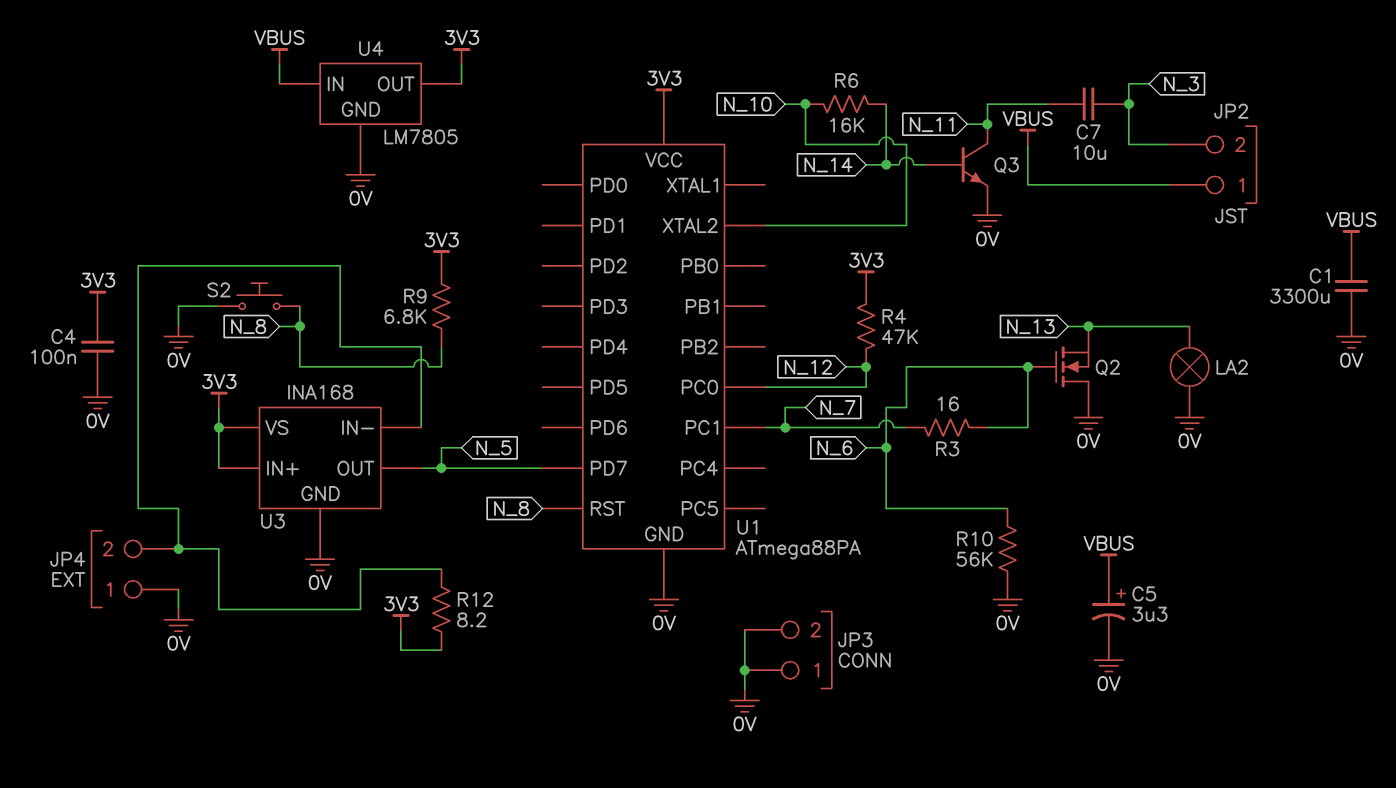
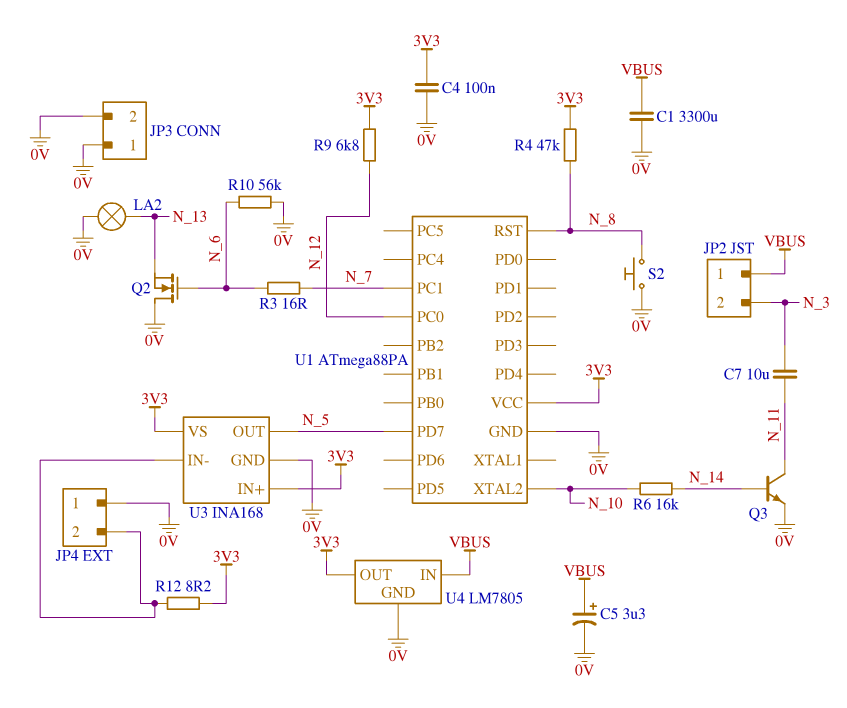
R4: 47k (3V3, N_12) -> 47k (3V3, N_8)
R9: 6.8k (3V3, N_8) -> 6.8k (3V3, N_12)

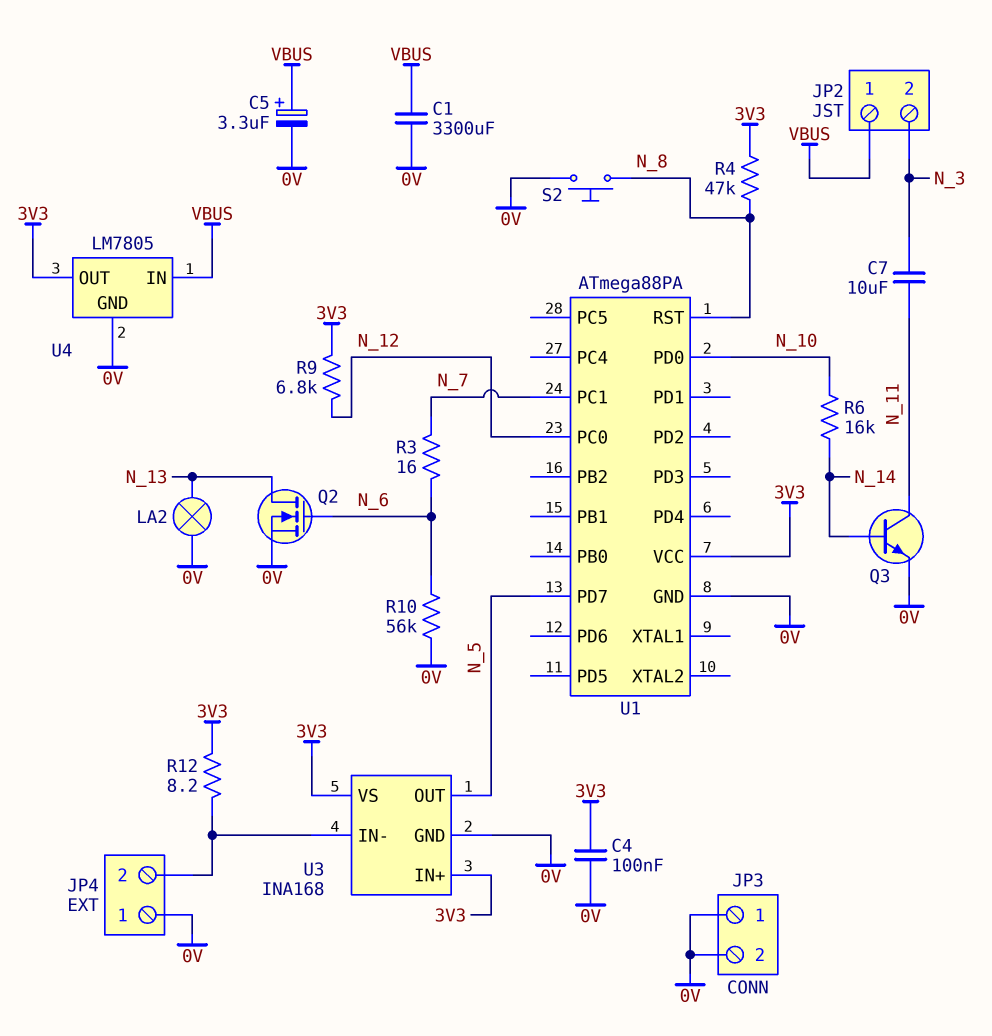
Q2: NMOS (G N_6, D 0V, S N_13) -> NMOS (G N_6, D N_13, S 0V)
U1 pin PD0: none -> N_10
U1 pin XTAL2: N_10 -> none

